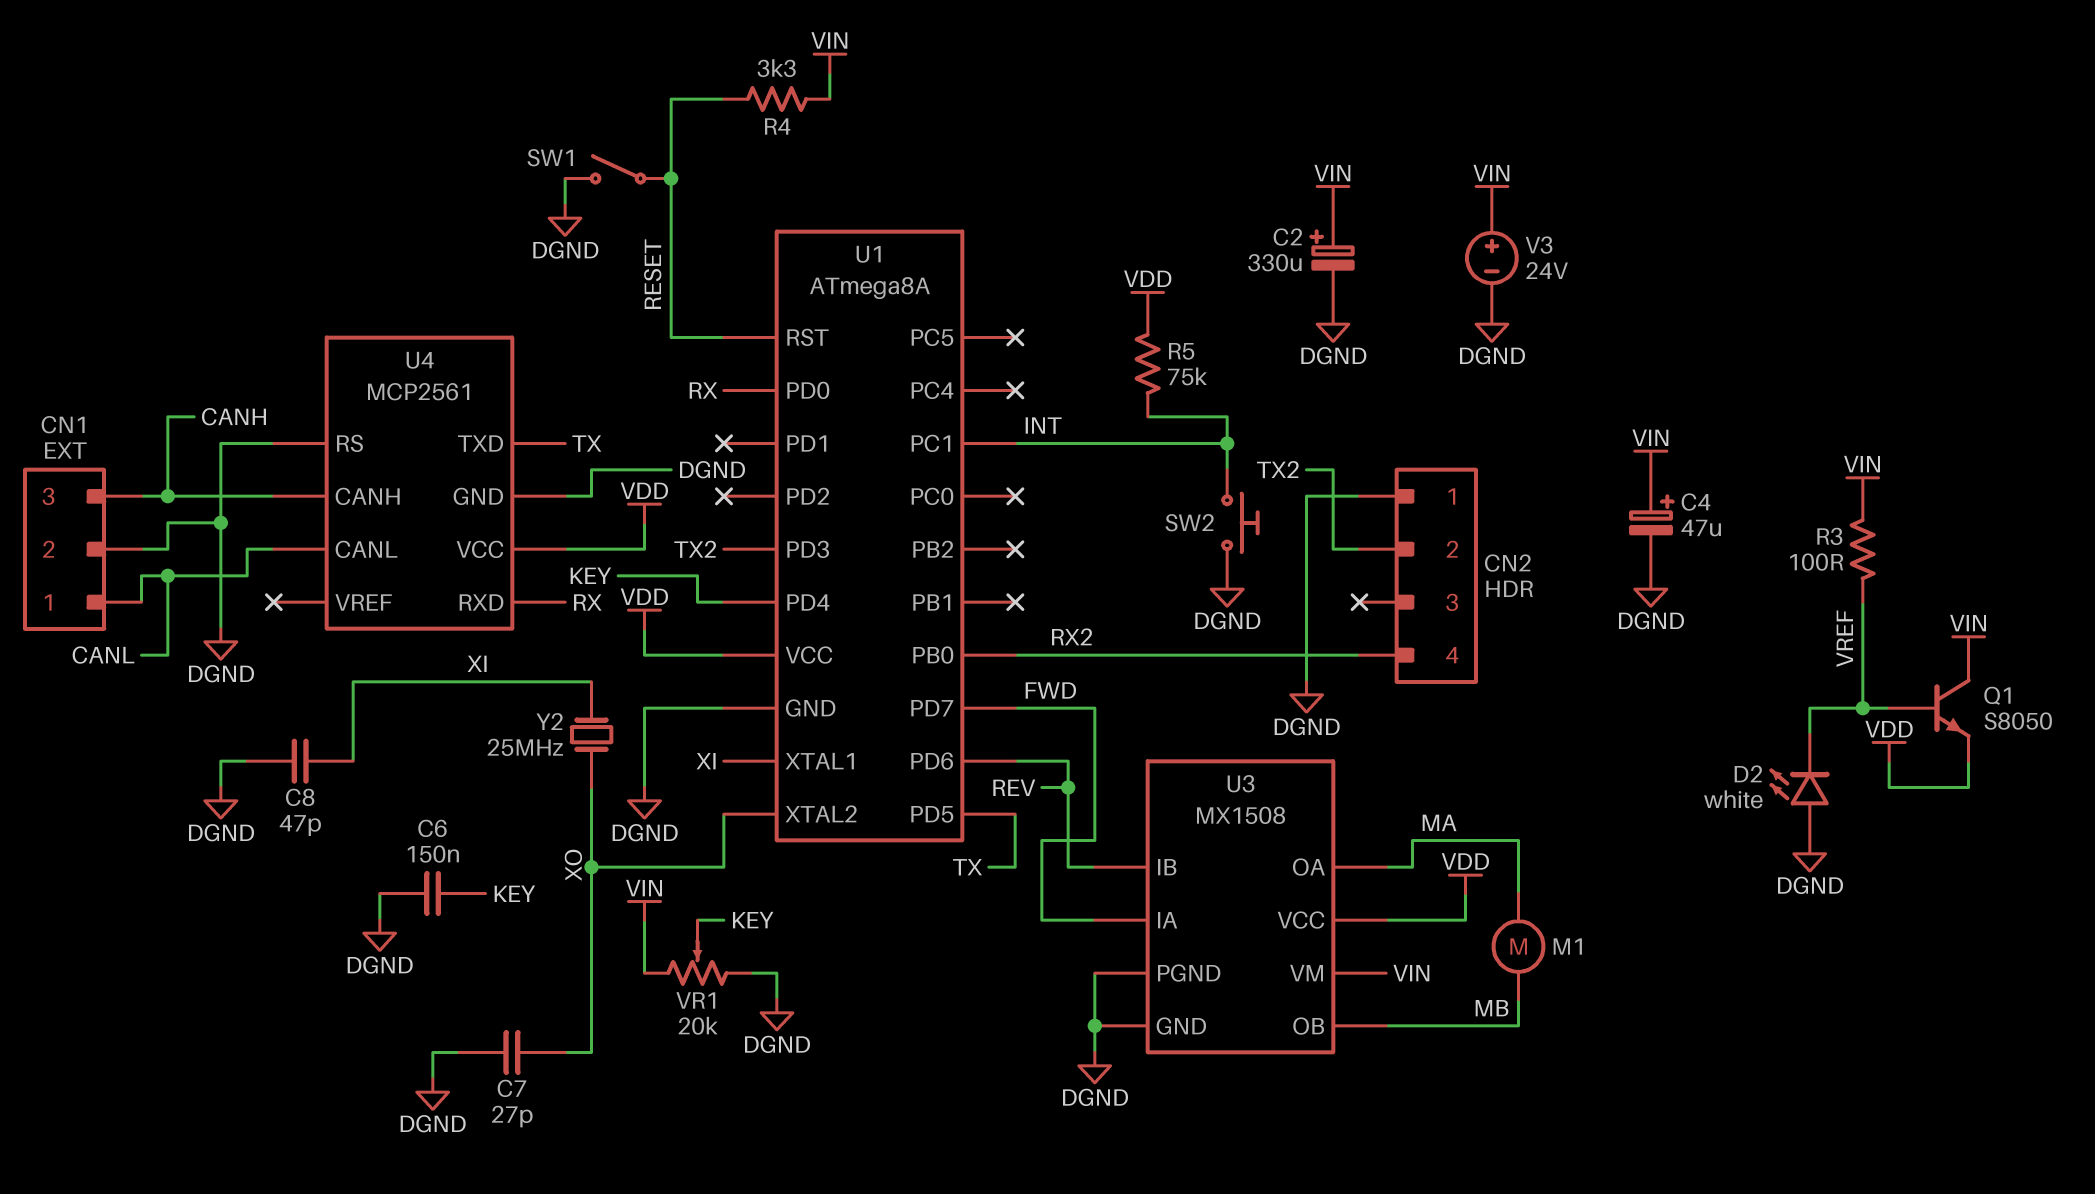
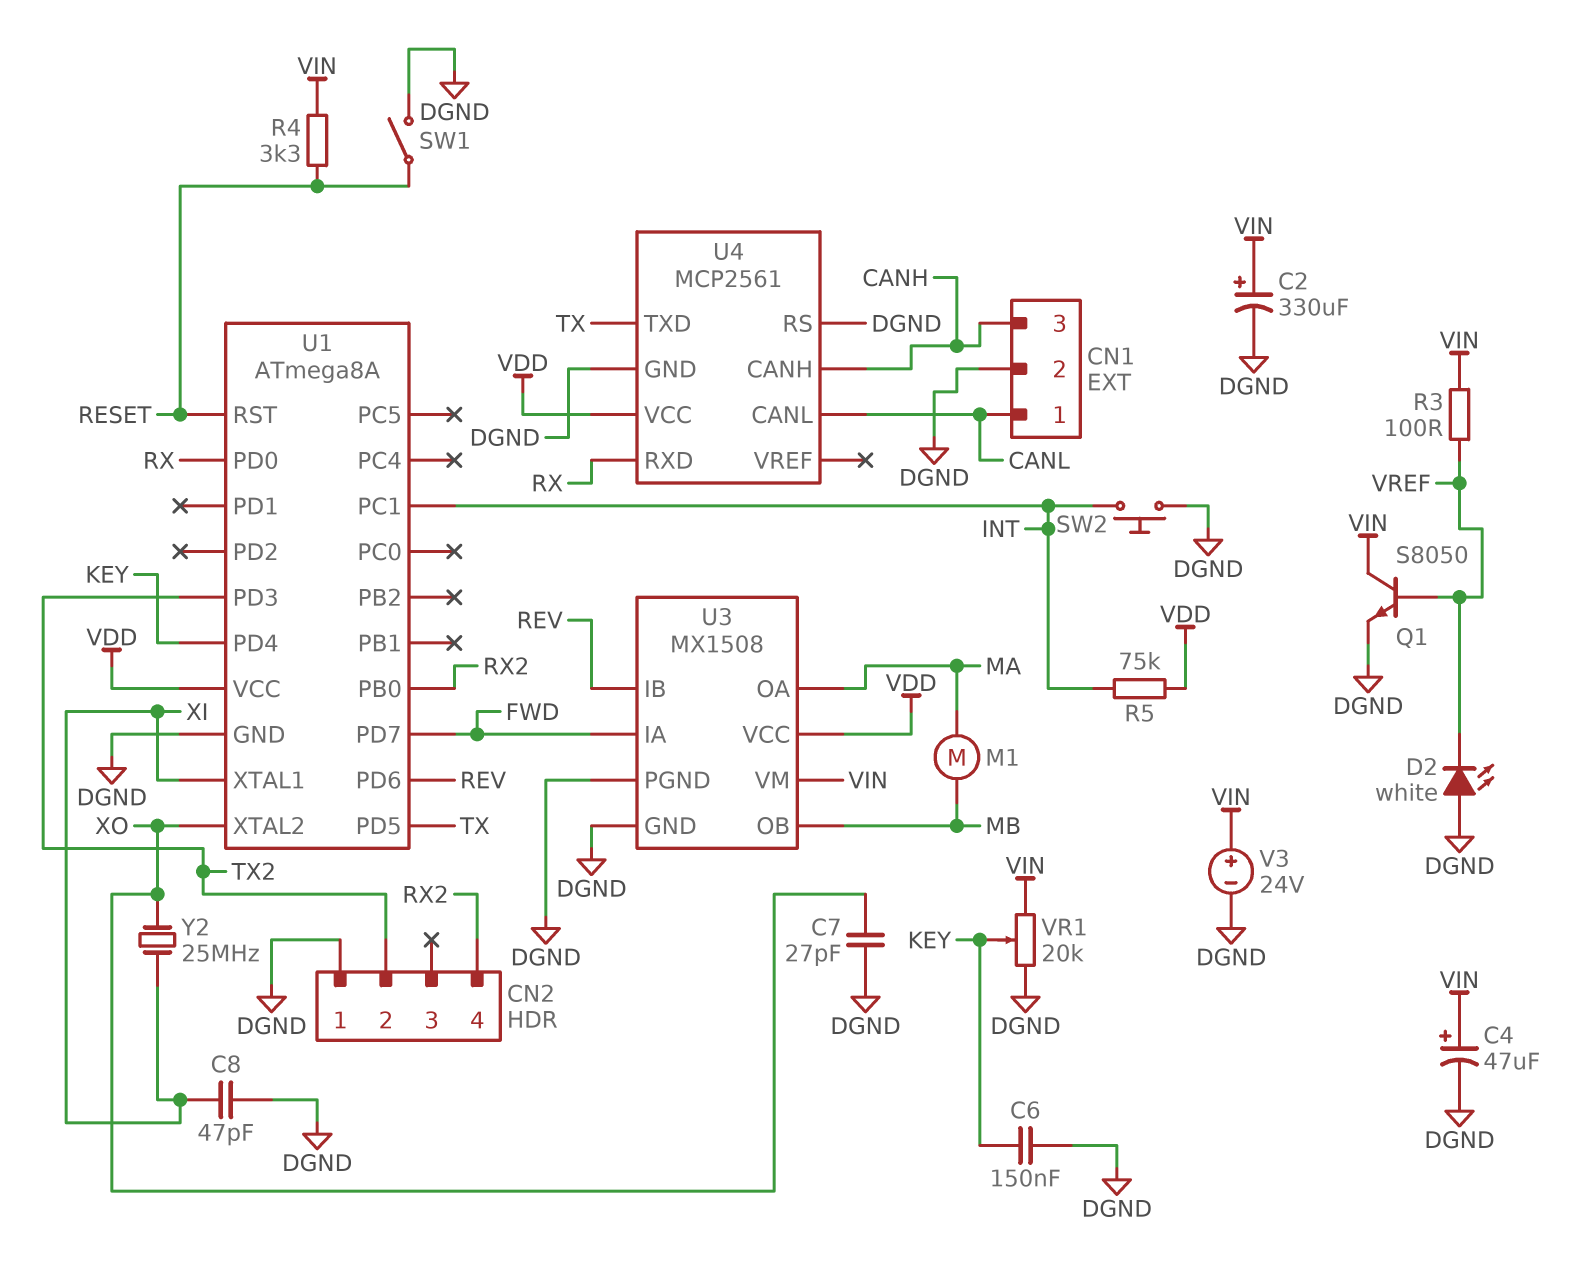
Q1: NPN S8050 (B VREF, C VIN, E VDD) -> NPN S8050 (B VREF, C VIN, E DGND)

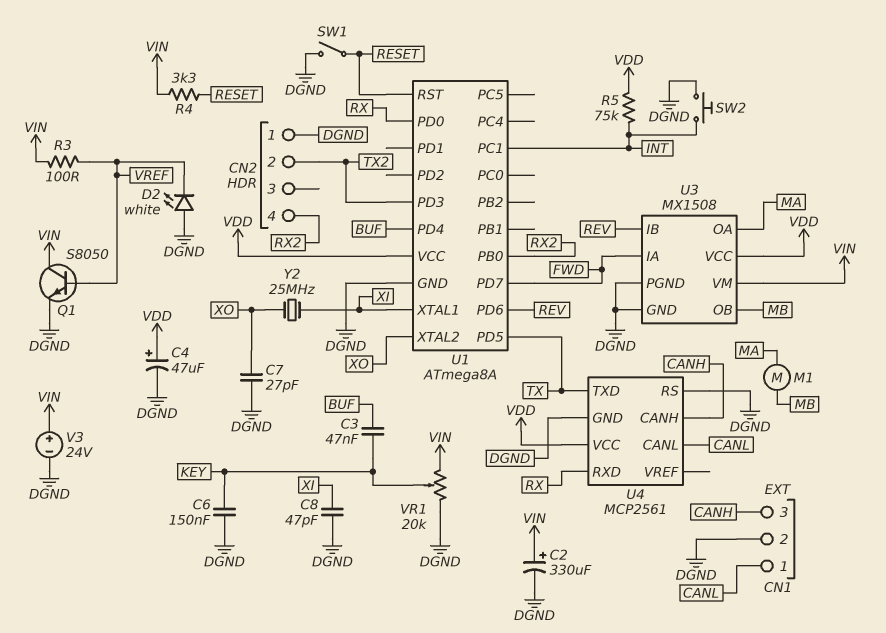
C3: none -> 47nF (BUF, KEY)
C4: 47uF (plus VIN, minus DGND) -> 47uF (plus VDD, minus DGND)
U1 pin PD4: KEY -> BUF

